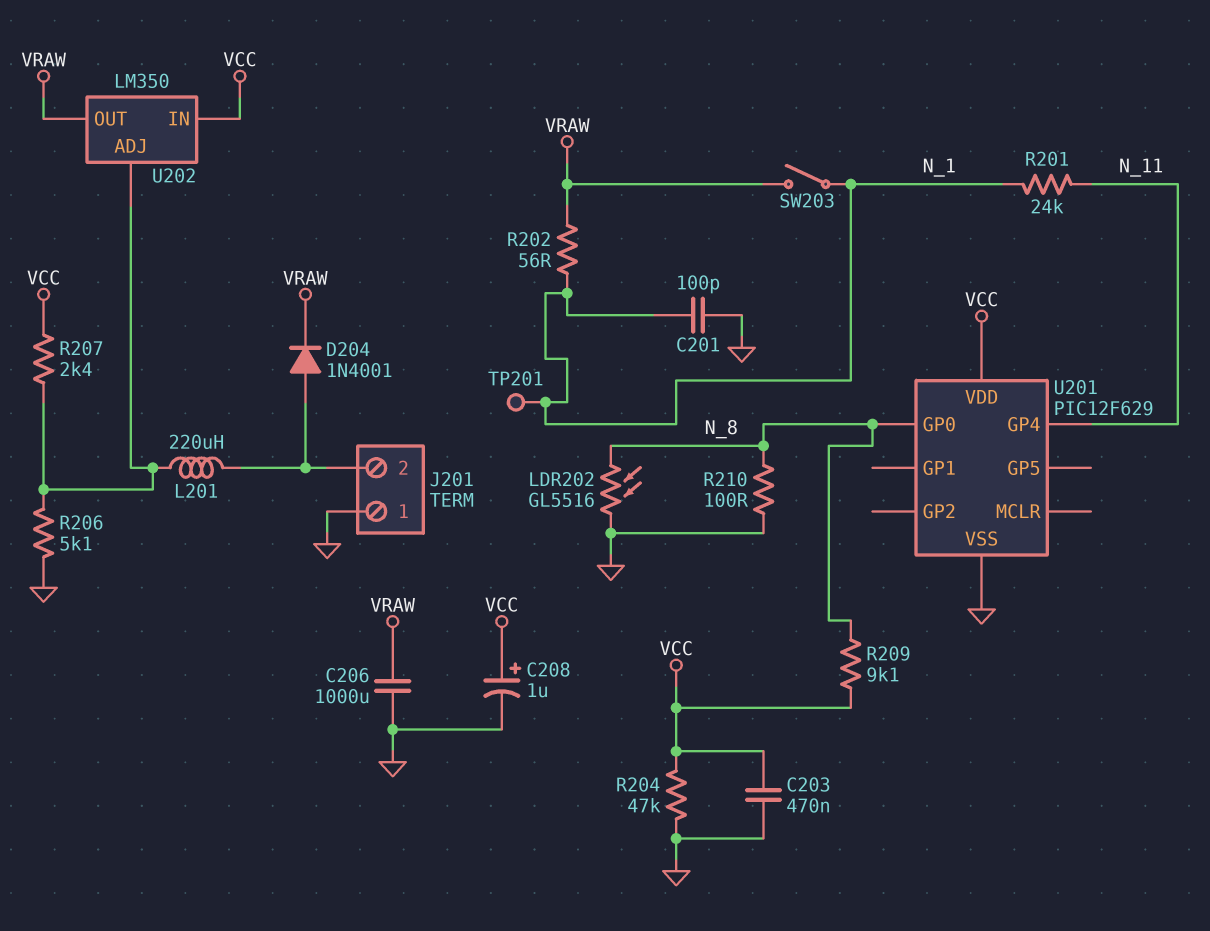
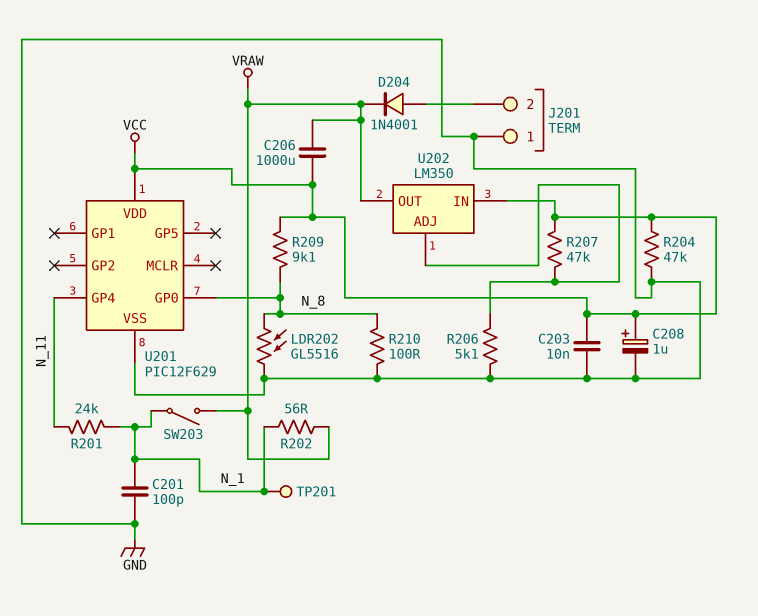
C203: 470nF (GND, VCC) -> 10nF (GND, VCC)
C206: 1000uF (GND, VRAW) -> 1000uF (VCC, VRAW)
L201: 220uH (J201/2, U202/ADJ) -> none
R207: 2.4k (U202/ADJ, VCC) -> 47k (U202/ADJ, VCC)

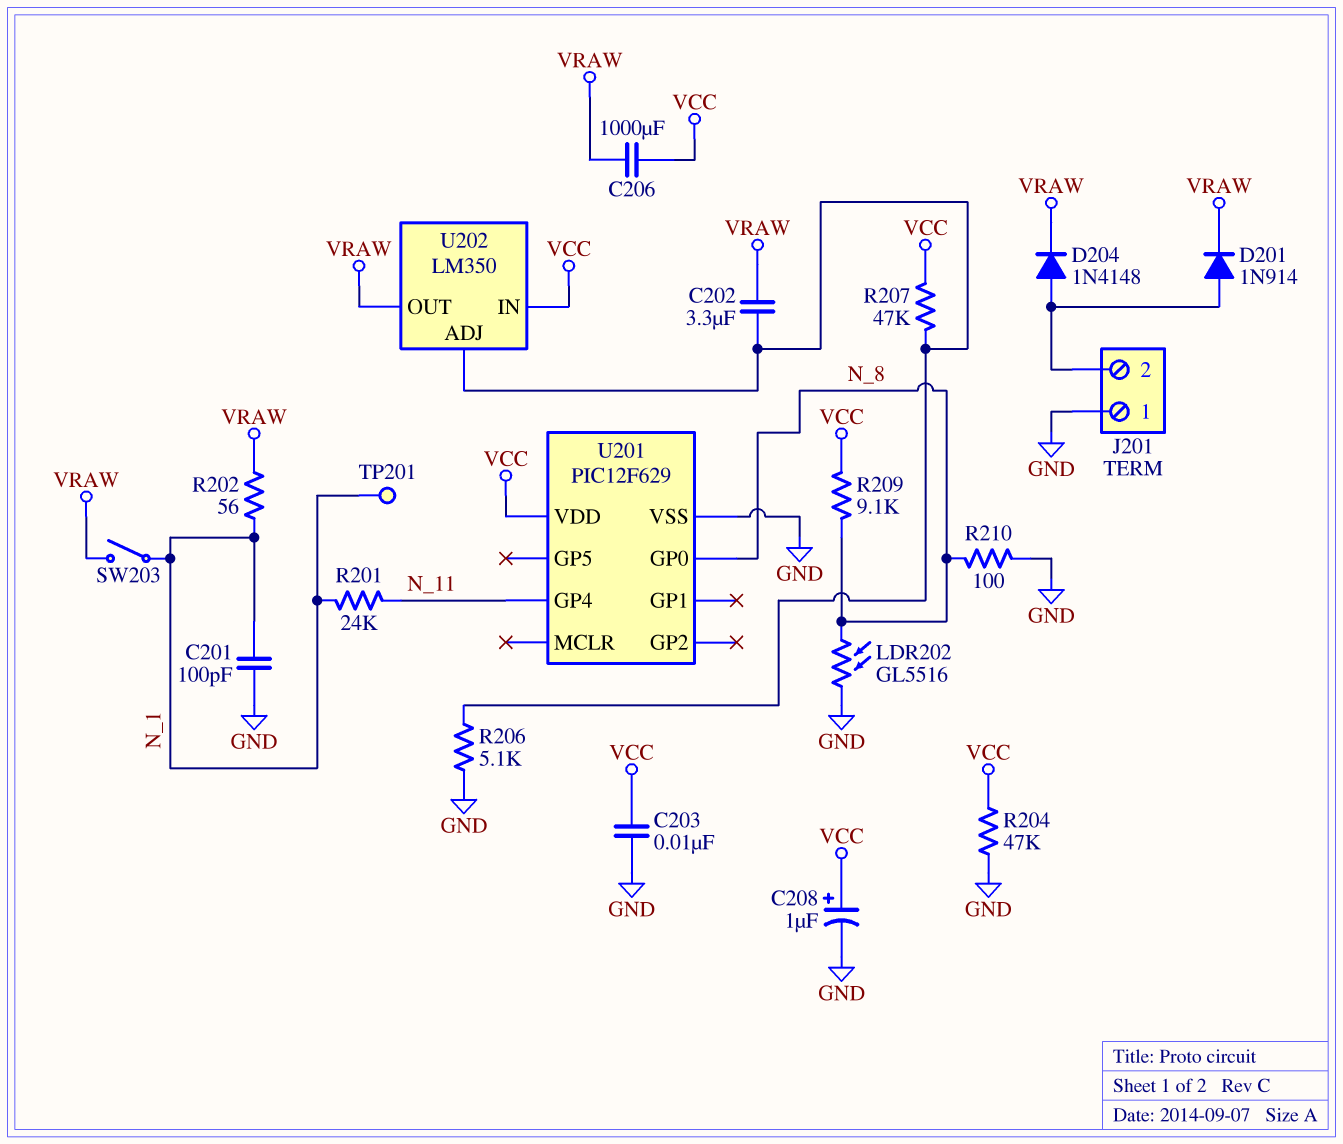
C202: none -> 3.3uF (U202/ADJ, VRAW)
D201: none -> diode 1N914 (A J201/2, K VRAW)
D204: diode 1N4001 (A J201/2, K VRAW) -> diode 1N4148 (A J201/2, K VRAW)

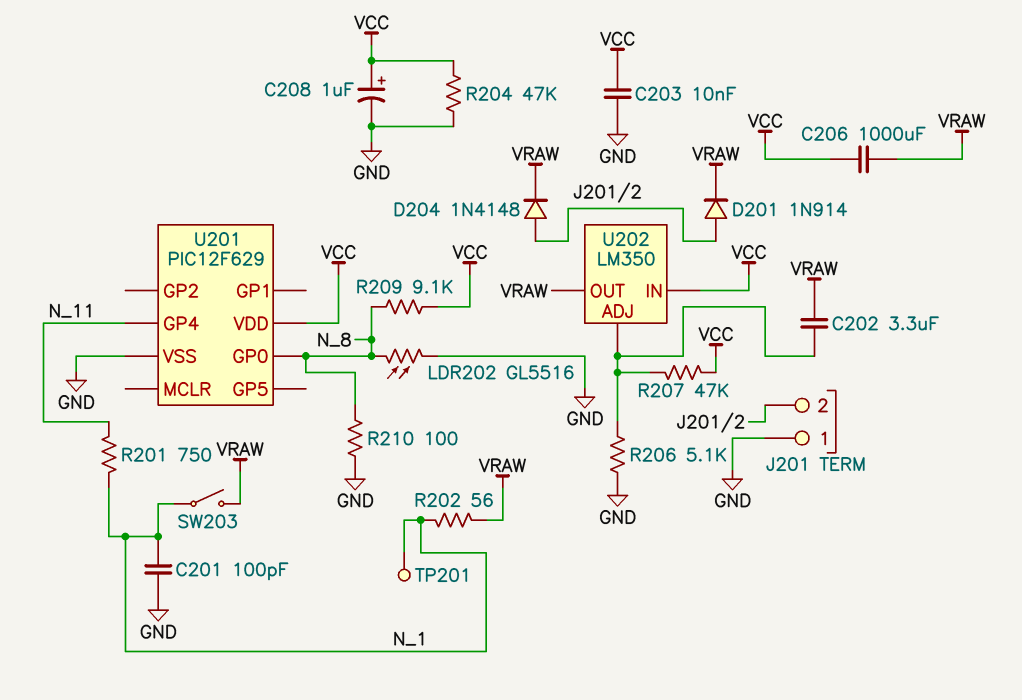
R201: 24k (N_1, N_11) -> 750 (N_1, N_11)

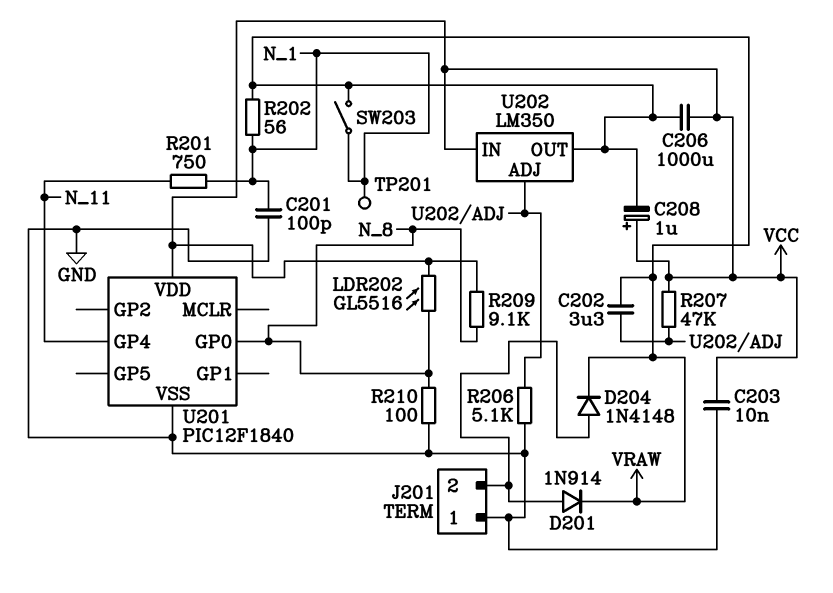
C208: 1uF (plus VCC, minus GND) -> 1uF (plus VCC, minus VRAW)
LDR202: GL5516 (GND, N_8) -> GL5516 (N_8, VCC)
R204: 47k (GND, VCC) -> none
U201: PIC12F629 -> PIC12F1840

